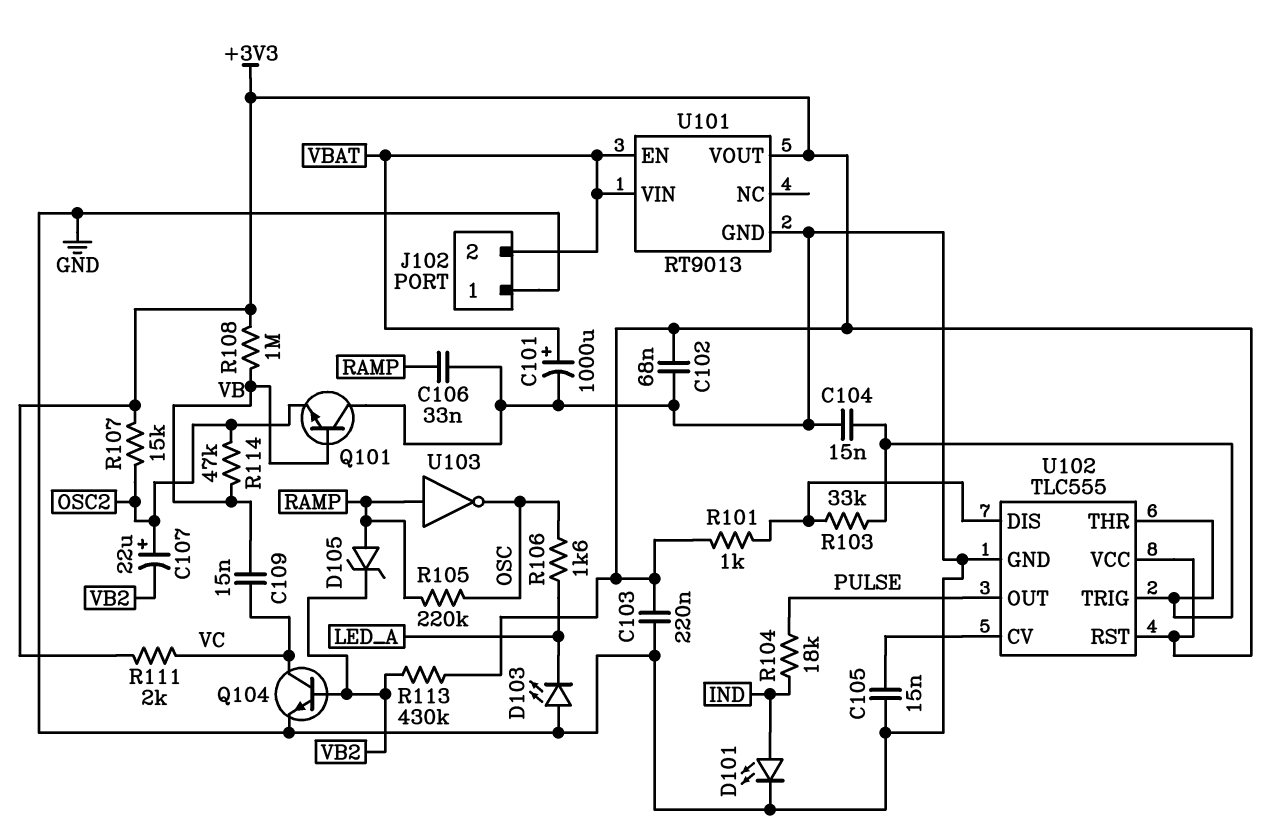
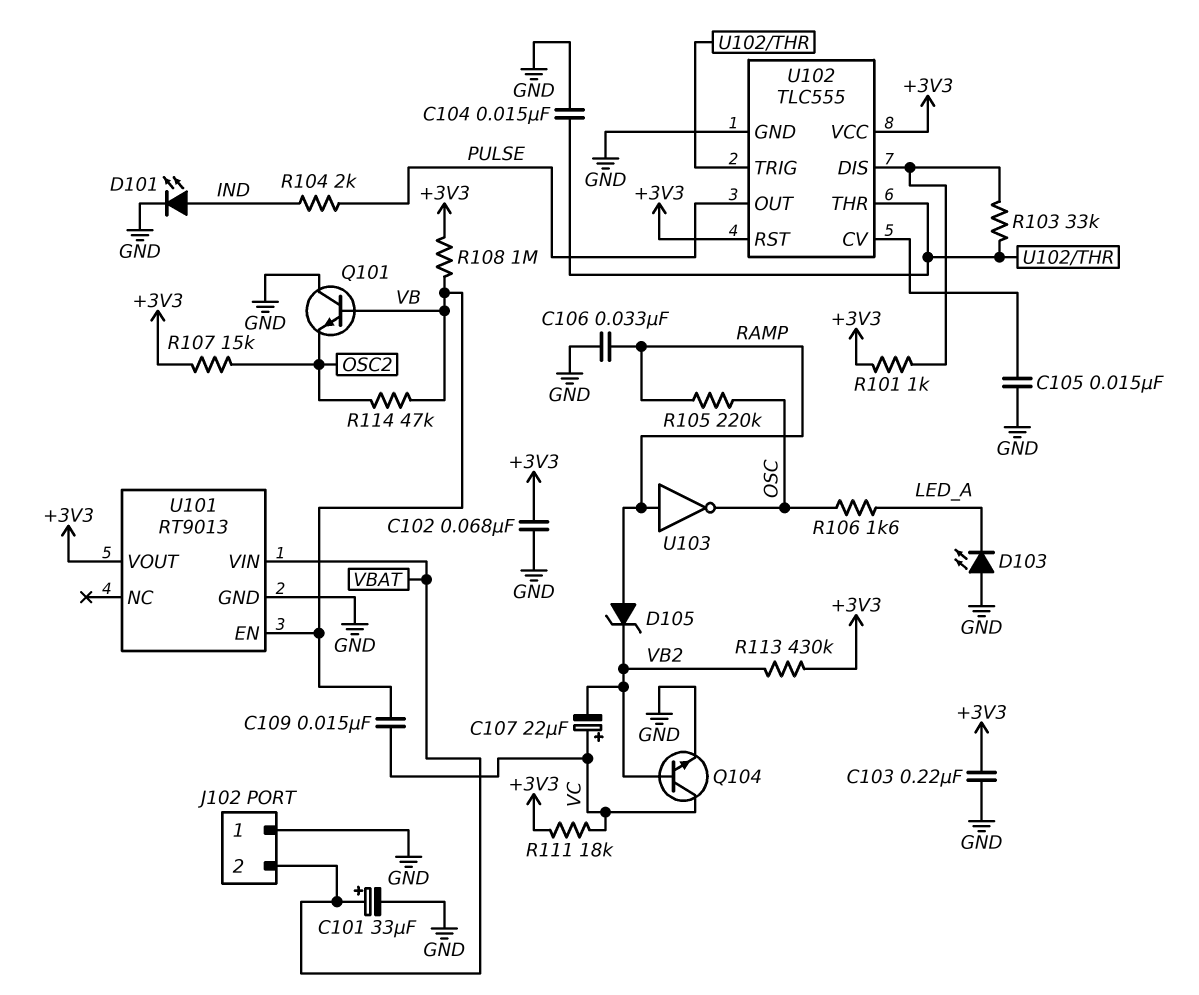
C101: 1000uF (plus VBAT, minus GND) -> 33uF (plus VBAT, minus GND)
C107: 22uF (plus OSC2, minus VB2) -> 22uF (plus VC, minus VB2)
R104: 18k (IND, PULSE) -> 2k (IND, PULSE)
R111: 2k (+3V3, VC) -> 18k (+3V3, VC)
U101 pin EN: VBAT -> VB

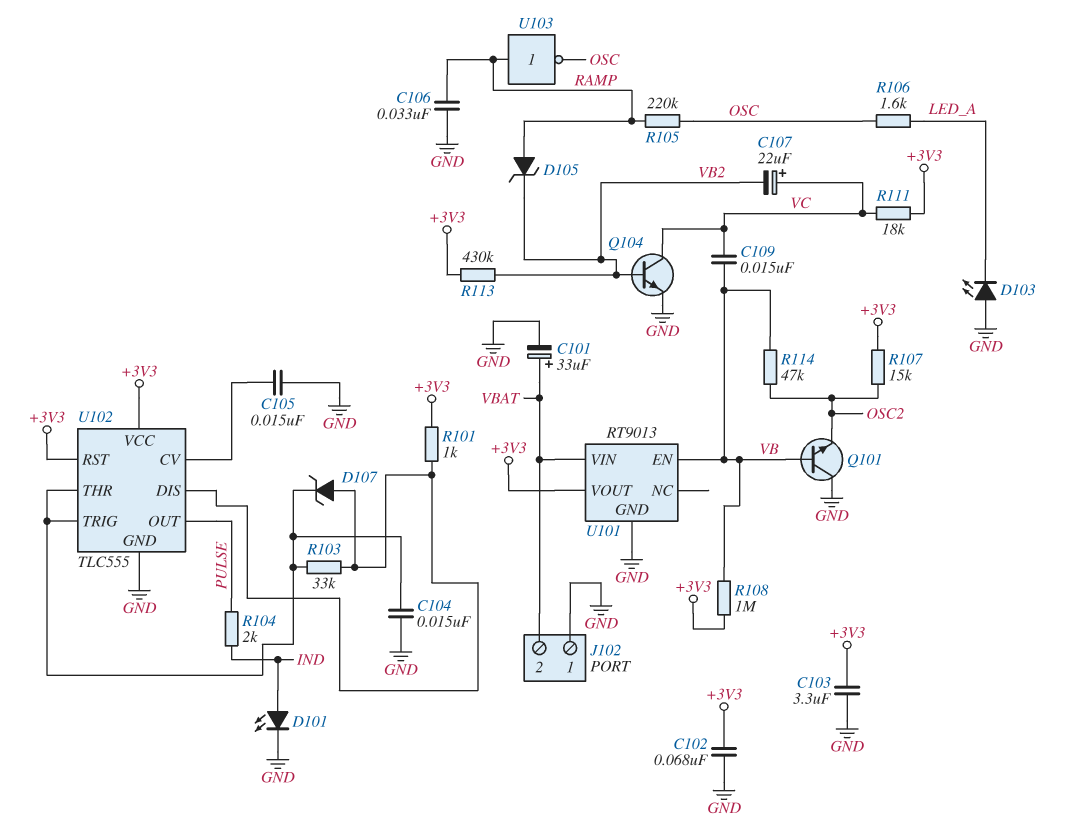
C103: 220nF (+3V3, GND) -> 3.3uF (+3V3, GND)
D107: none -> zener (A U102/DIS, K U102/THR)

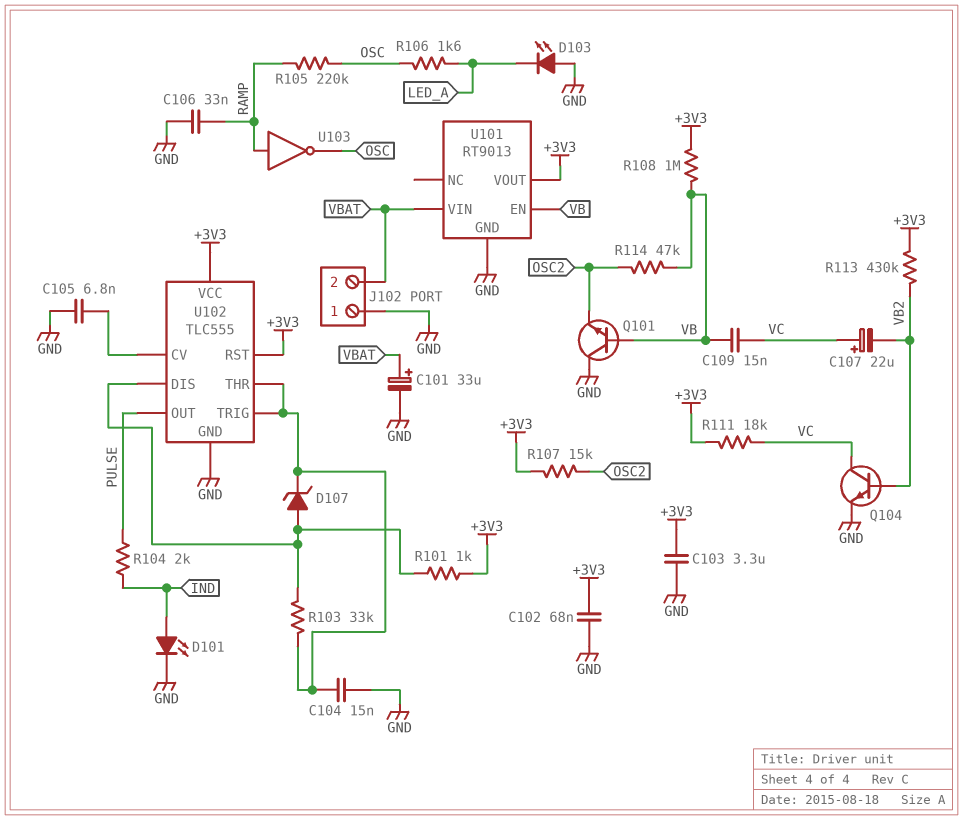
C105: 15nF (GND, U102/CV) -> 6.8nF (GND, U102/CV)
D105: zener (A RAMP, K VB2) -> none

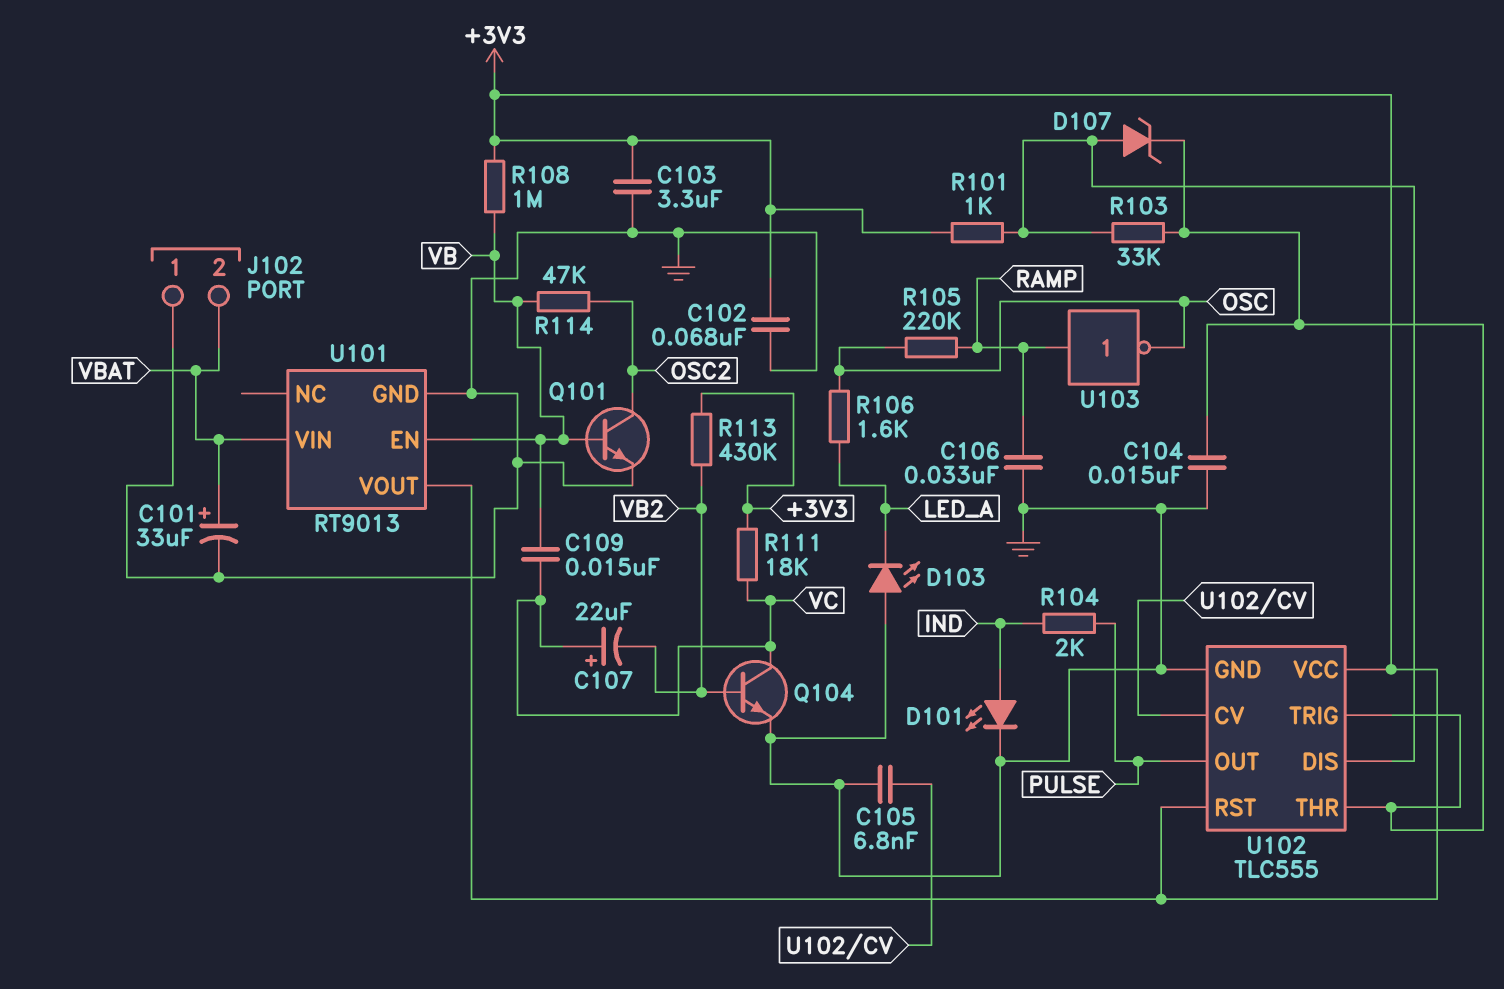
Q101: NPN (B VB, C GND, E OSC2) -> NPN (B VB, C OSC2, E GND)
R107: 15k (+3V3, OSC2) -> none

